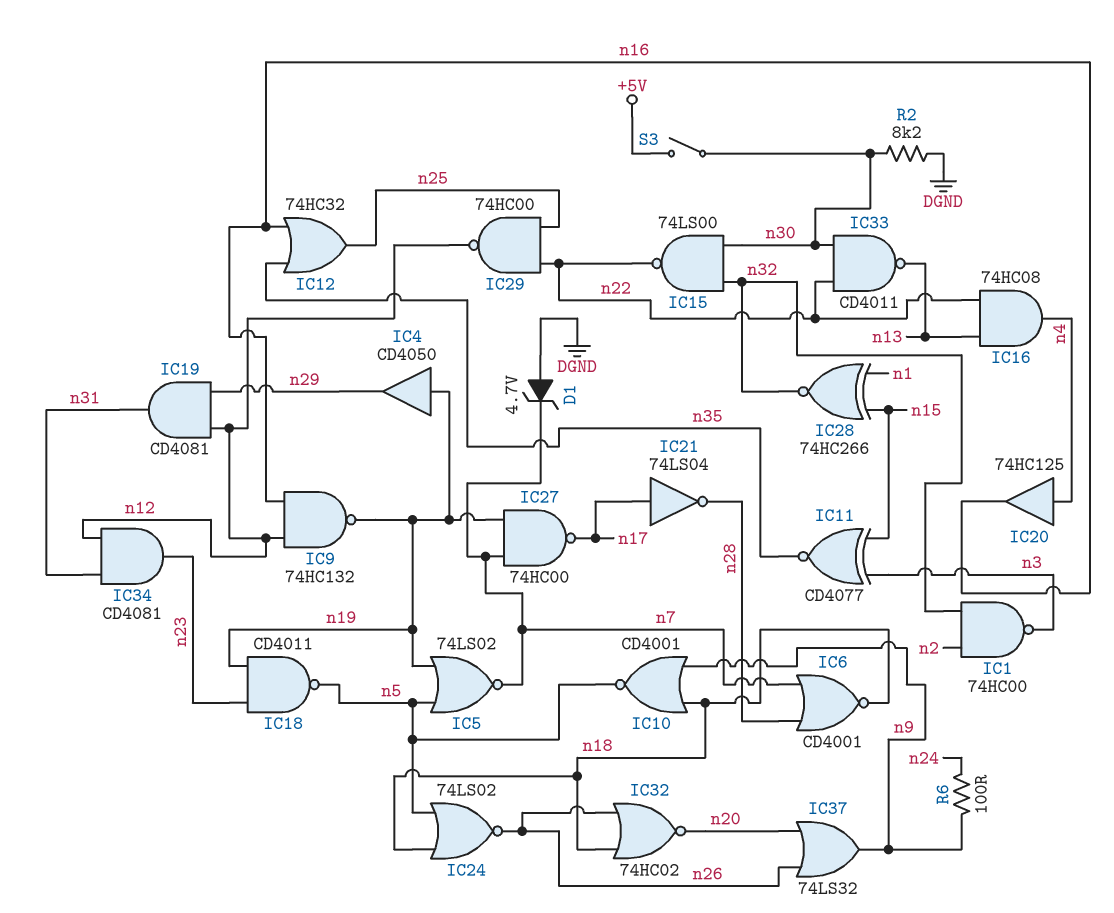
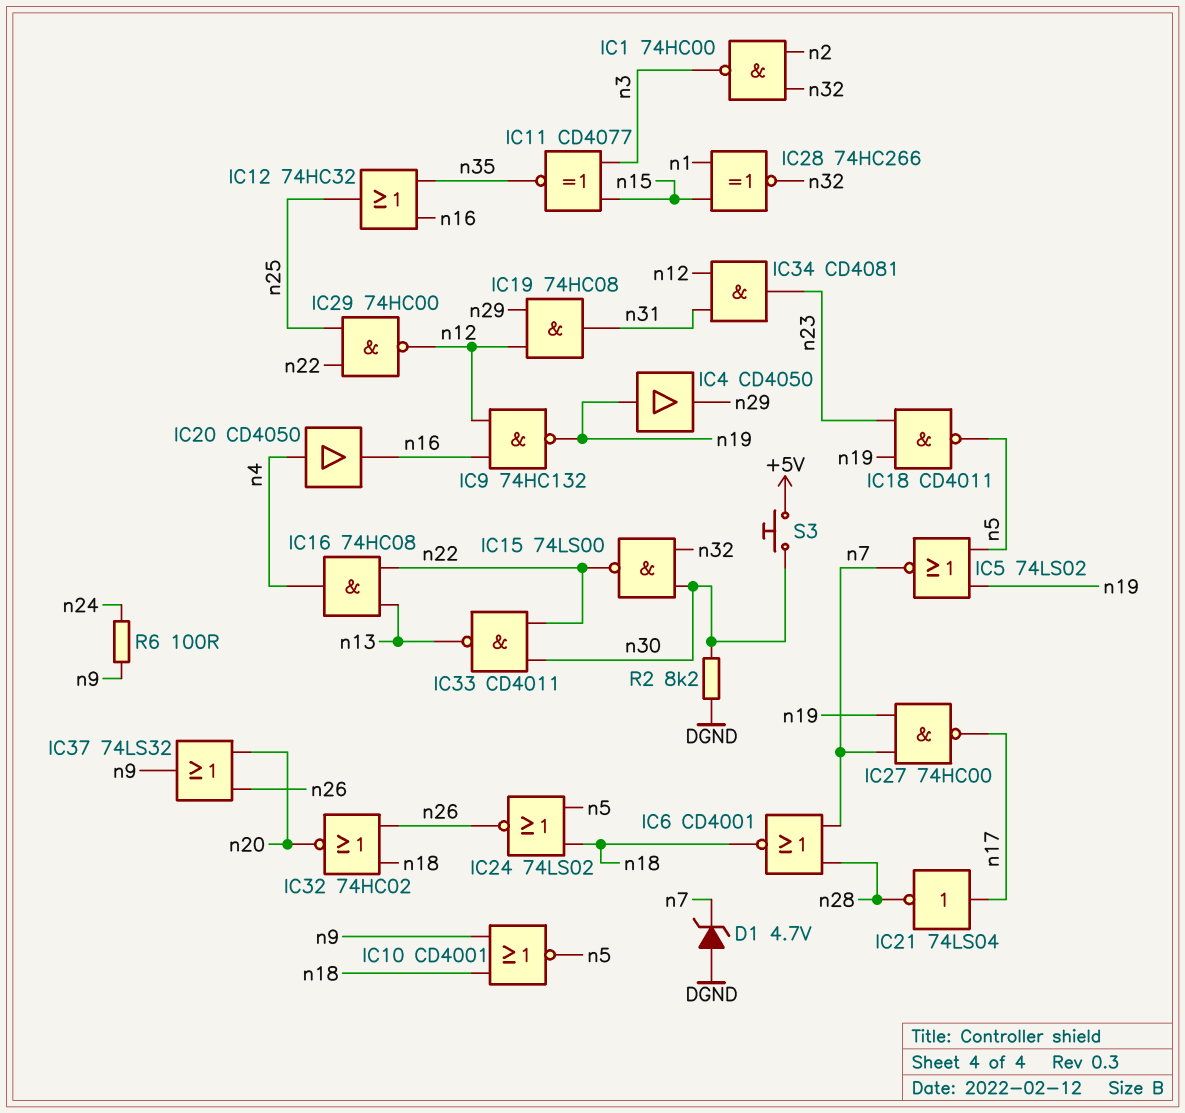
IC19: AND CD4081 (in n12, in n29, out n31) -> AND 74HC08 (in n12, in n29, out n31)
IC20: buffer 74HC125 (in n4, out n16) -> buffer CD4050 (in n4, out n16)
S3: switch (+5V, n30) -> button (+5V, n30)

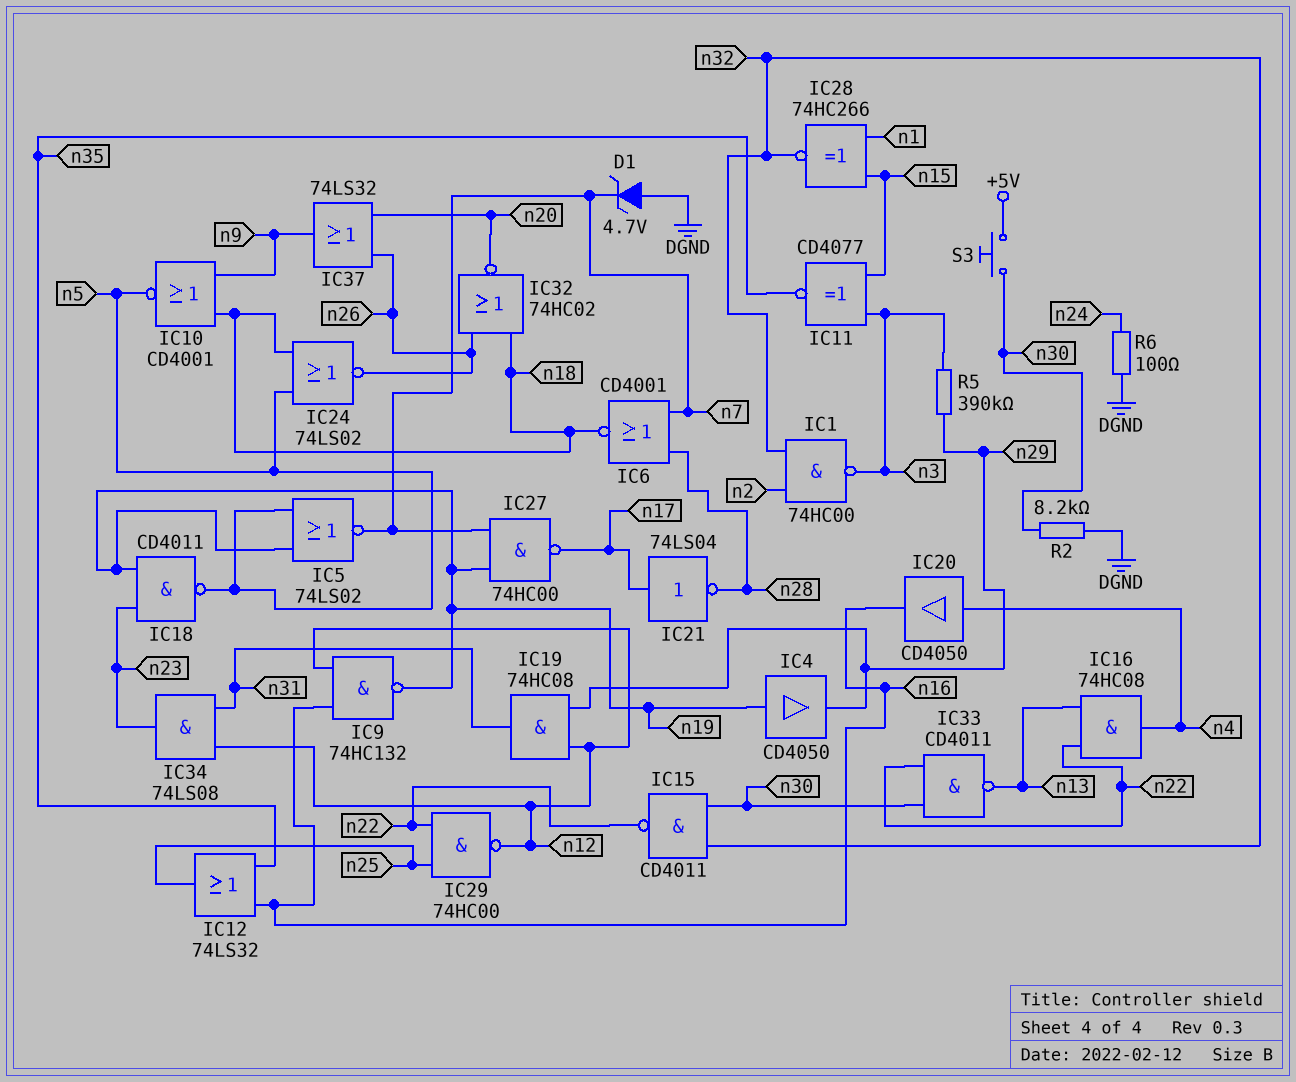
IC12: OR 74HC32 (in n16, in n35, out n25) -> OR 74LS32 (in n16, in n35, out n25)
IC15: NAND 74LS00 (in n30, in n32, out n22) -> NAND CD4011 (in n30, in n32, out n22)
IC34: AND CD4081 (in n12, in n31, out n23) -> AND 74LS08 (in n12, in n31, out n23)
R5: none -> 390k (n3, n29)
R6: 100 (n9, n24) -> 100 (DGND, n24)

